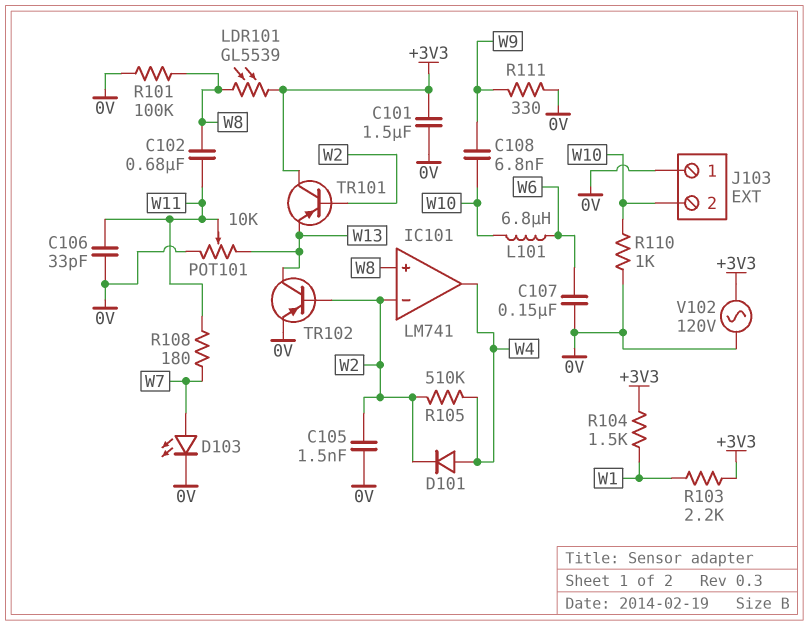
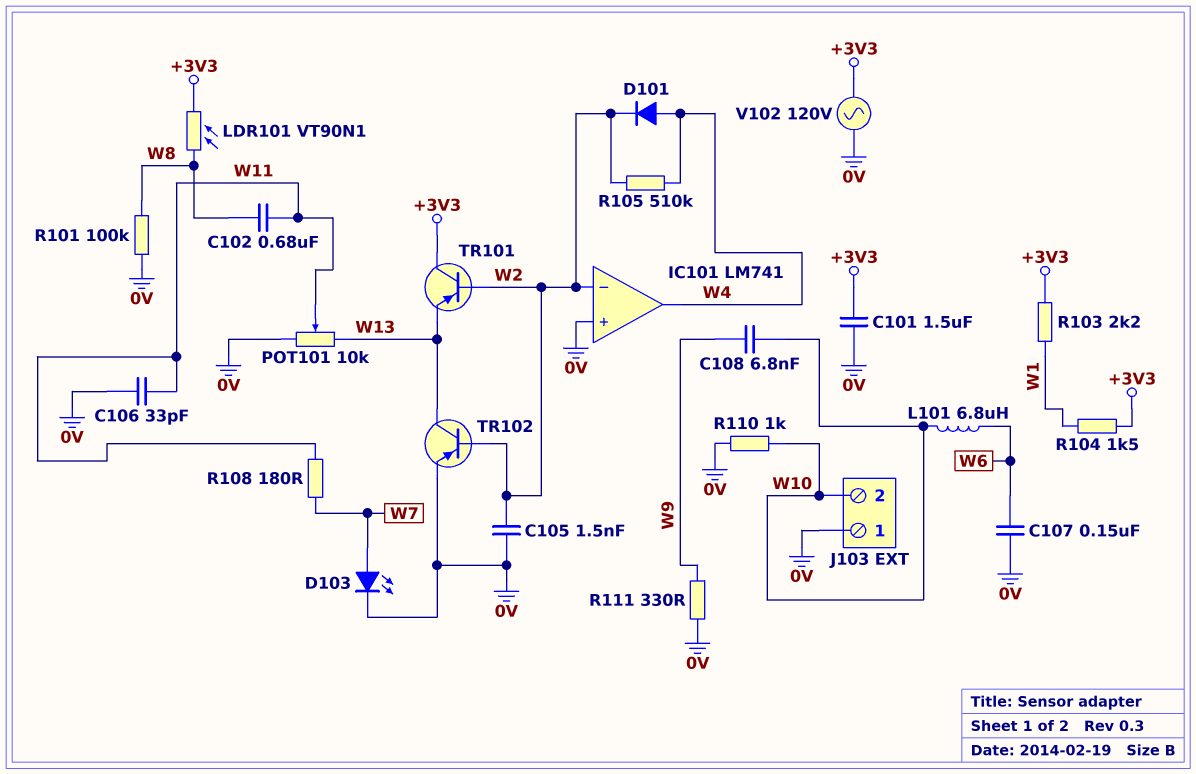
IC101 pin in+: W8 -> 0V
LDR101: GL5539 (+3V3, W8) -> VT90N1 (+3V3, W8)

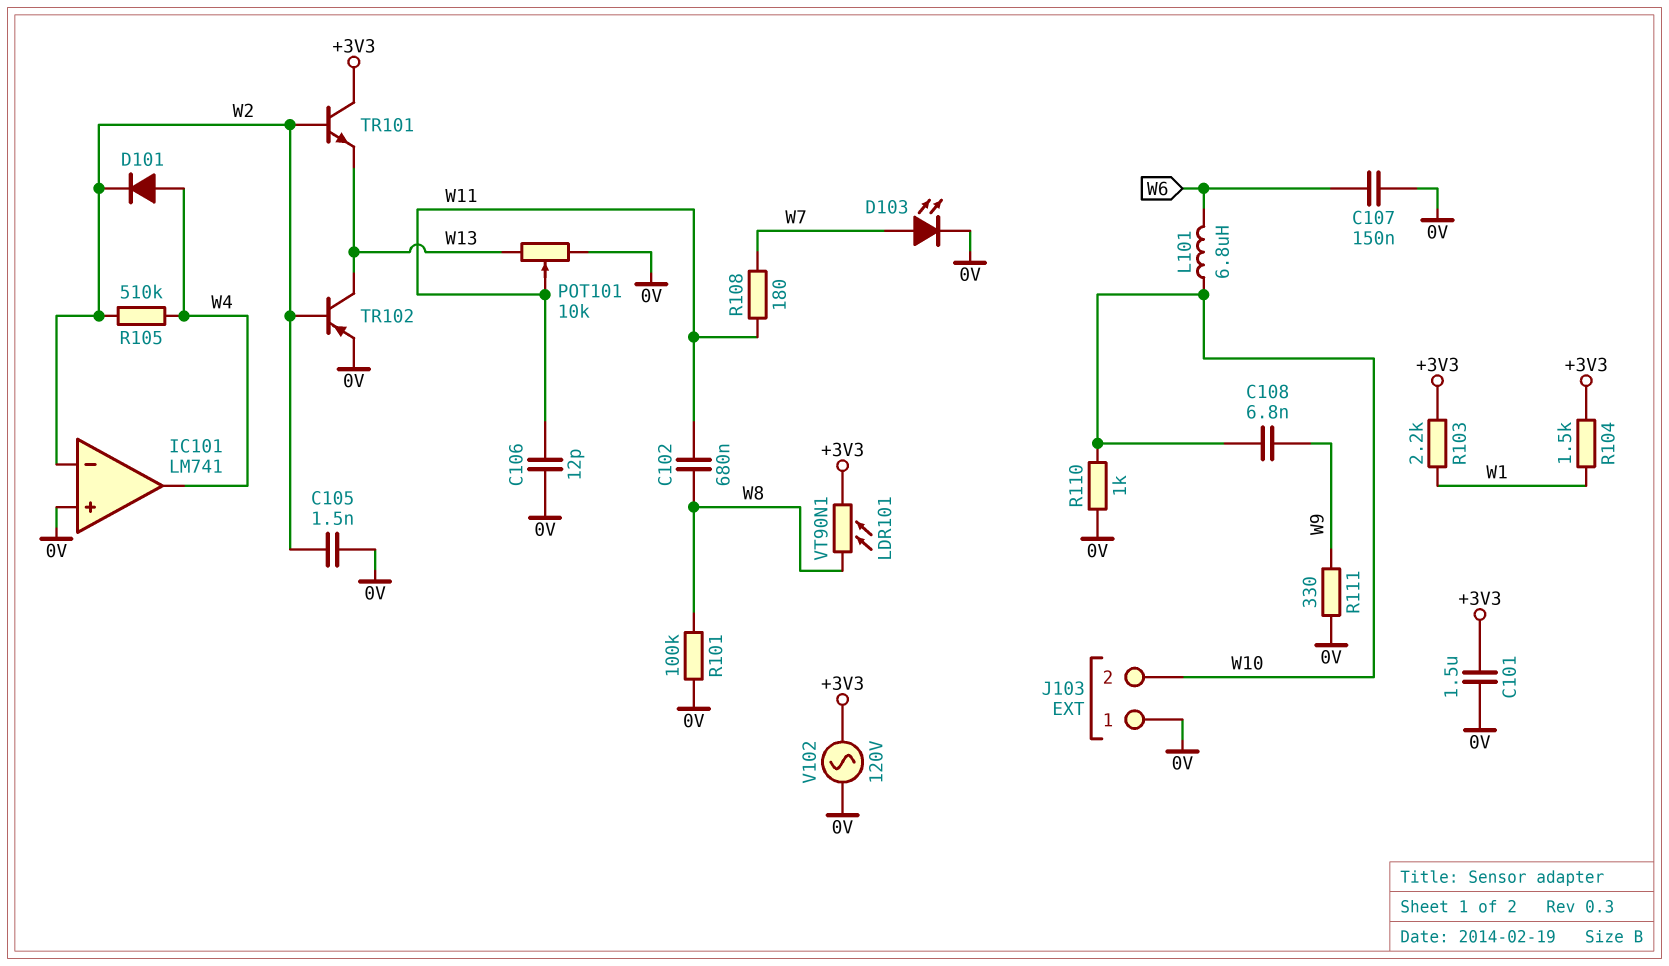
C106: 33pF (0V, W11) -> 12pF (0V, W11)
TR101: PNP (B W2, C +3V3, E W13) -> NPN (B W2, C +3V3, E W13)

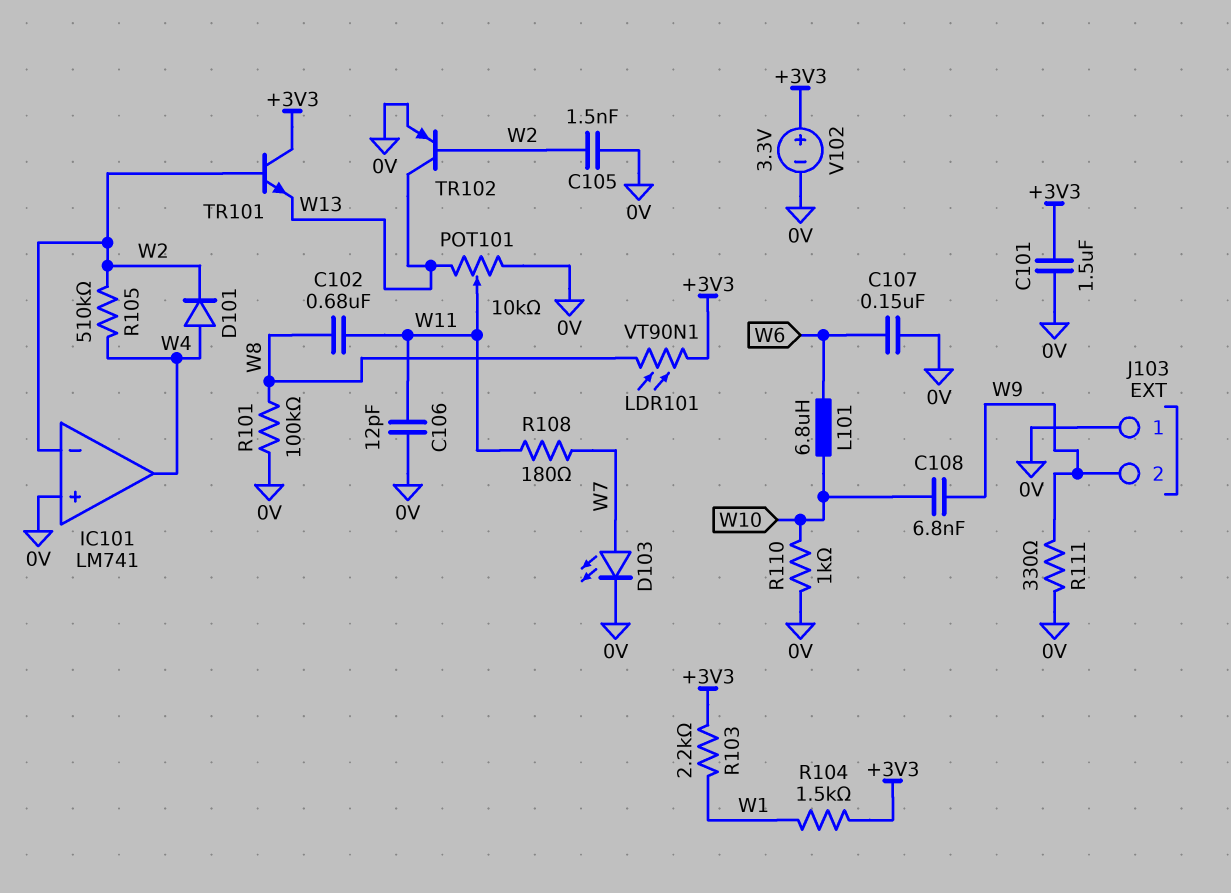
J103 pin 2: W10 -> W9
V102: AC 120V (+3V3, 0V) -> 3.3V (plus +3V3, minus 0V)

